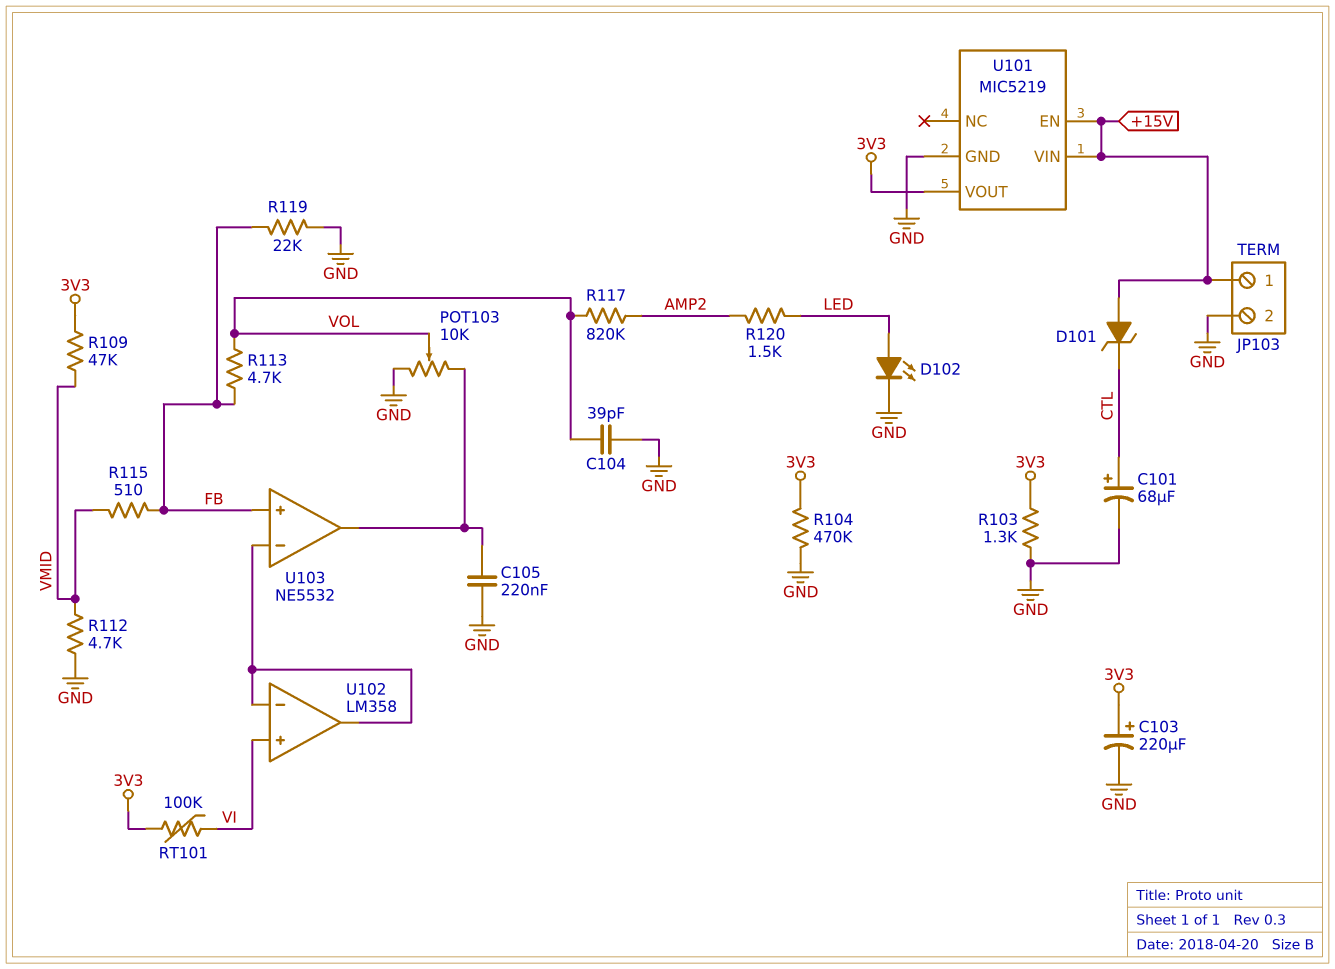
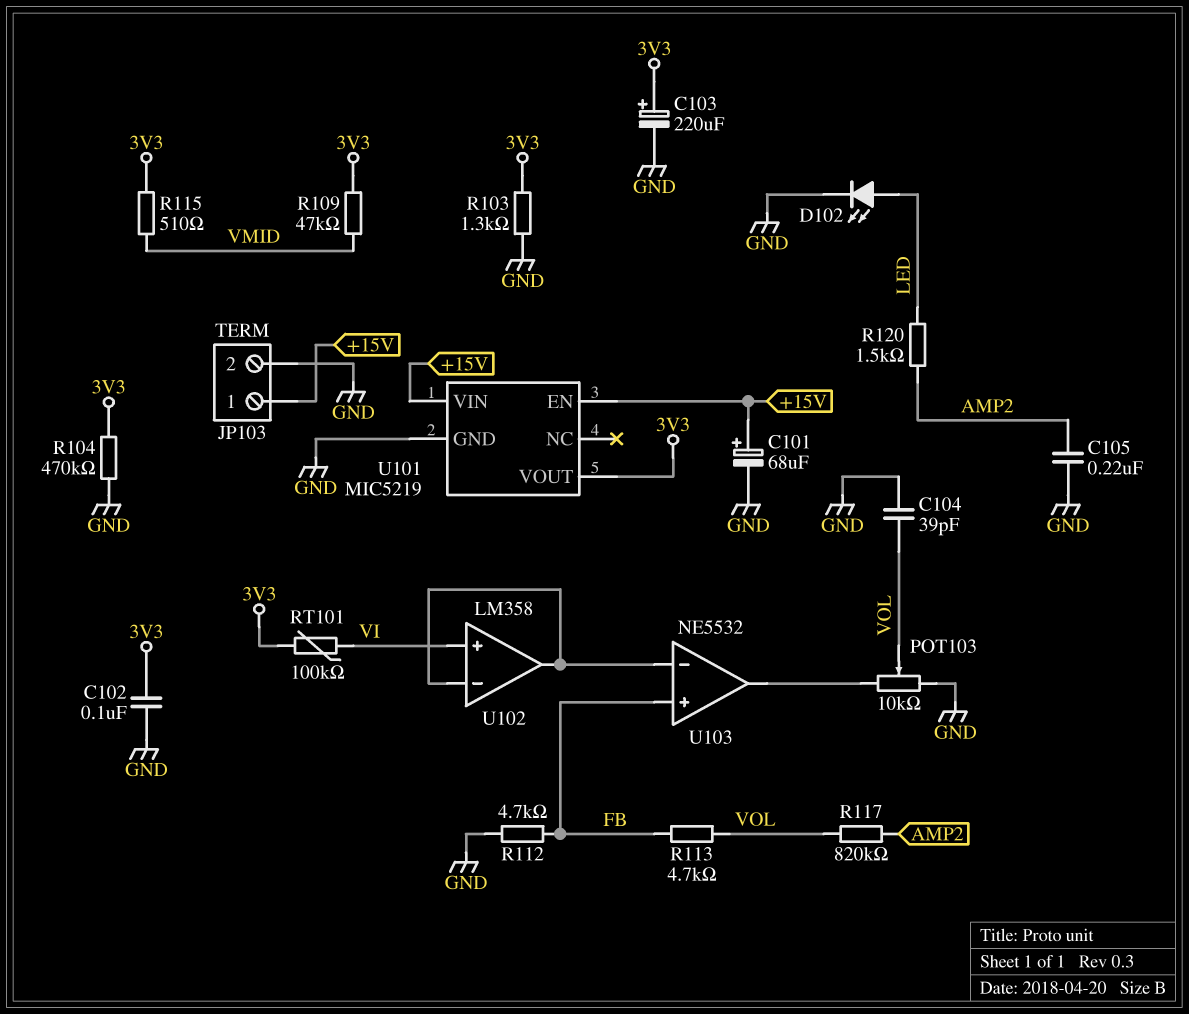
C101: 68uF (plus CTL, minus GND) -> 68uF (plus +15V, minus GND)
C102: none -> 100nF (3V3, GND)
C105: 220nF (GND, U103/out) -> 220nF (AMP2, GND)
D101: zener (A +15V, K CTL) -> none
R112: 4.7k (GND, VMID) -> 4.7k (FB, GND)
R115: 510 (FB, VMID) -> 510 (3V3, VMID)
R119: 22k (FB, GND) -> none

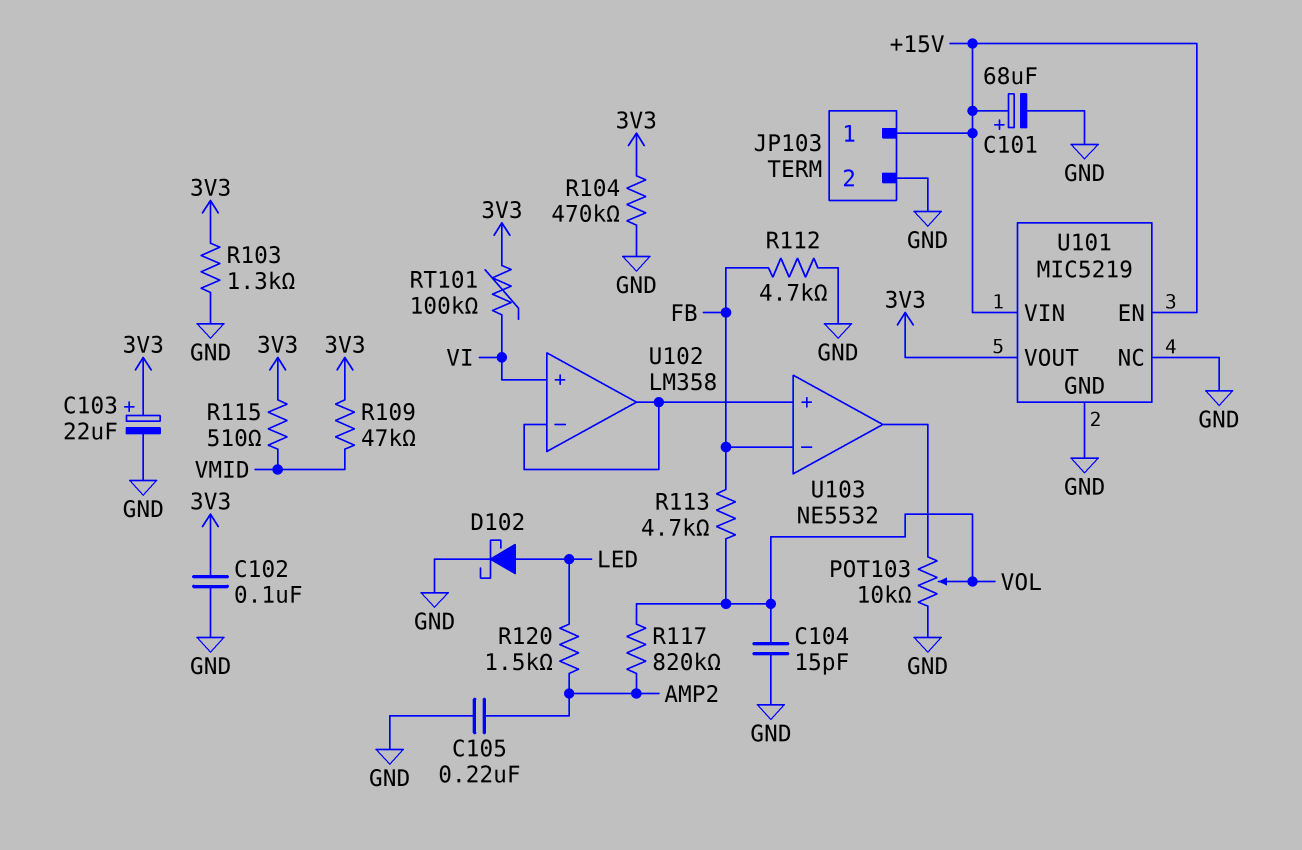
C103: 220uF (plus 3V3, minus GND) -> 22uF (plus 3V3, minus GND)
C104: 39pF (GND, VOL) -> 15pF (GND, VOL)
D102: LED (A LED, K GND) -> schottky (A LED, K GND)
U101 pin NC: none -> GND
U103 pin in+: FB -> U102/in-
U103 pin in-: U102/in- -> FB

